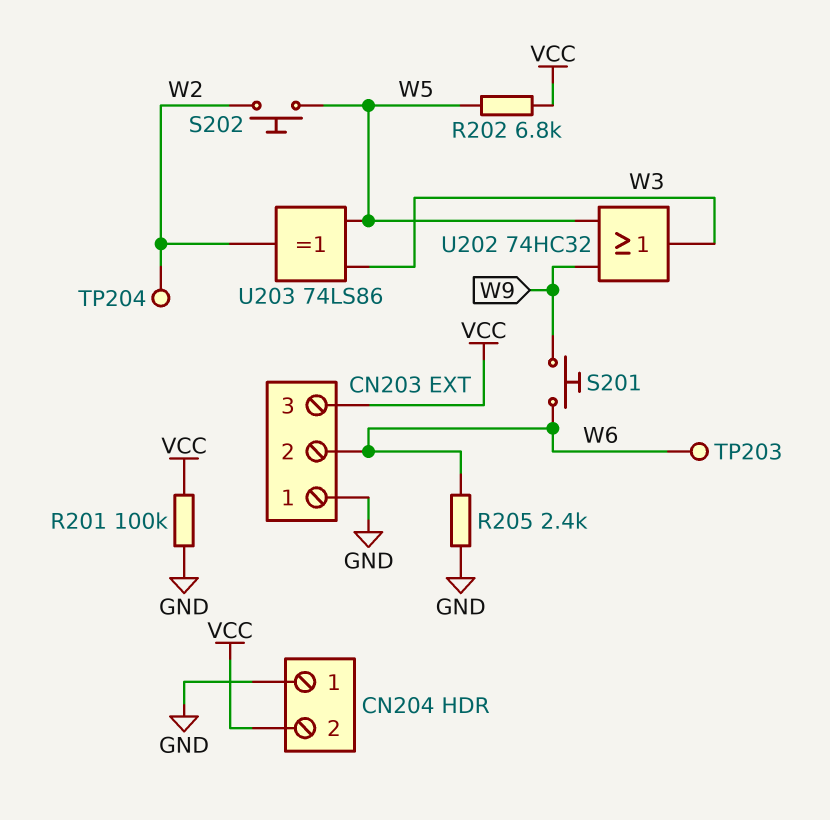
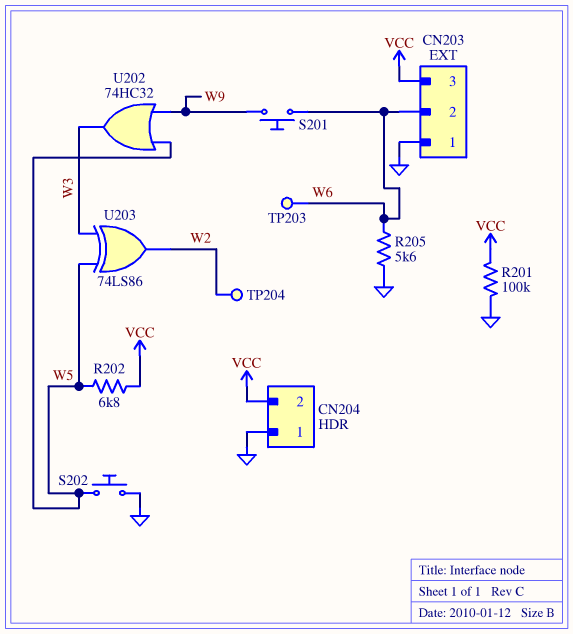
R205: 2.4k (GND, W6) -> 5.6k (GND, W6)
S202: button (W2, W5) -> button (GND, W5)

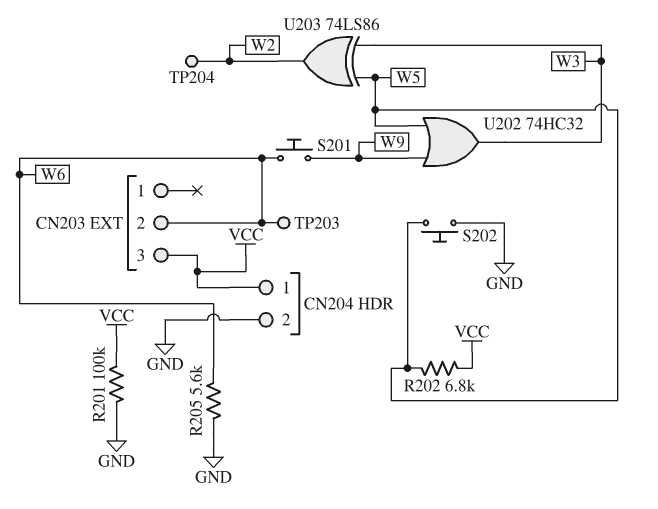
CN203 pin 1: GND -> none
CN204 pin 1: GND -> VCC
CN204 pin 2: VCC -> GND

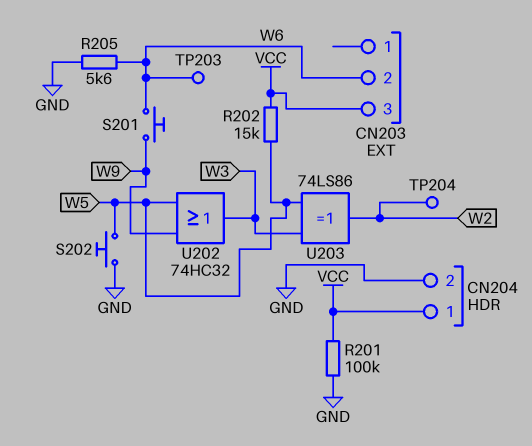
R202: 6.8k (VCC, W5) -> 15k (VCC, W5)

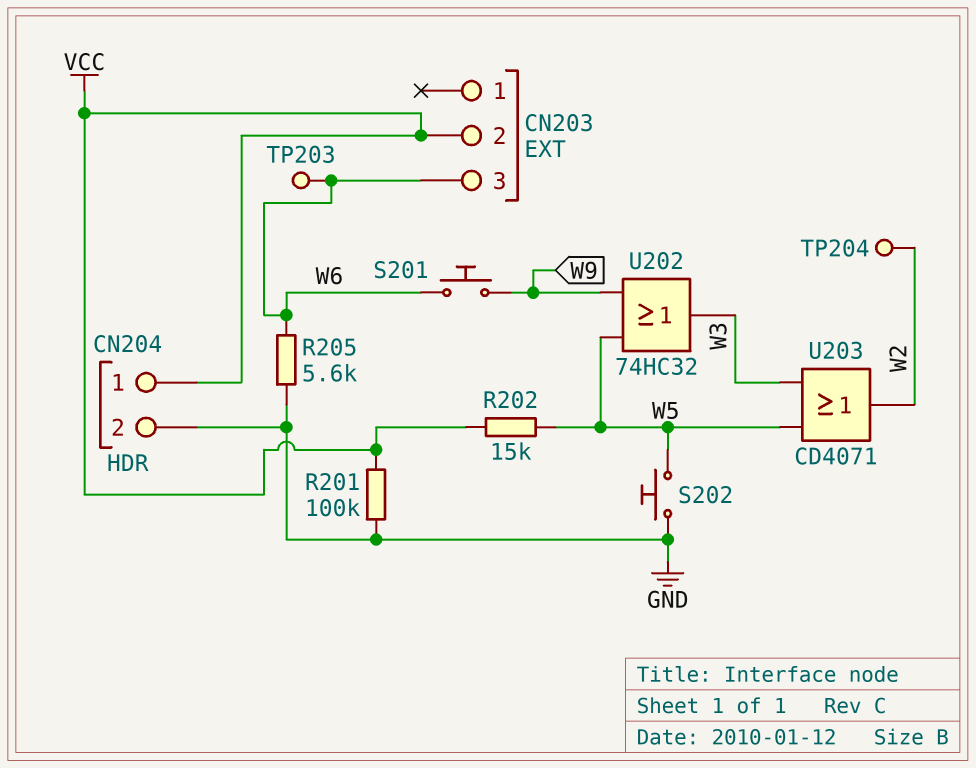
CN203 pin 2: W6 -> VCC
CN203 pin 3: VCC -> W6
U203: XOR 74LS86 (in W3, in W5, out W2) -> OR CD4071 (in W3, in W5, out W2)

